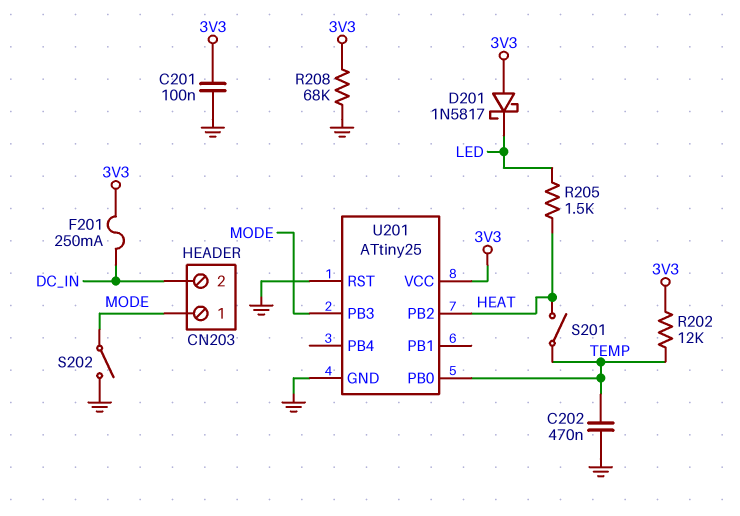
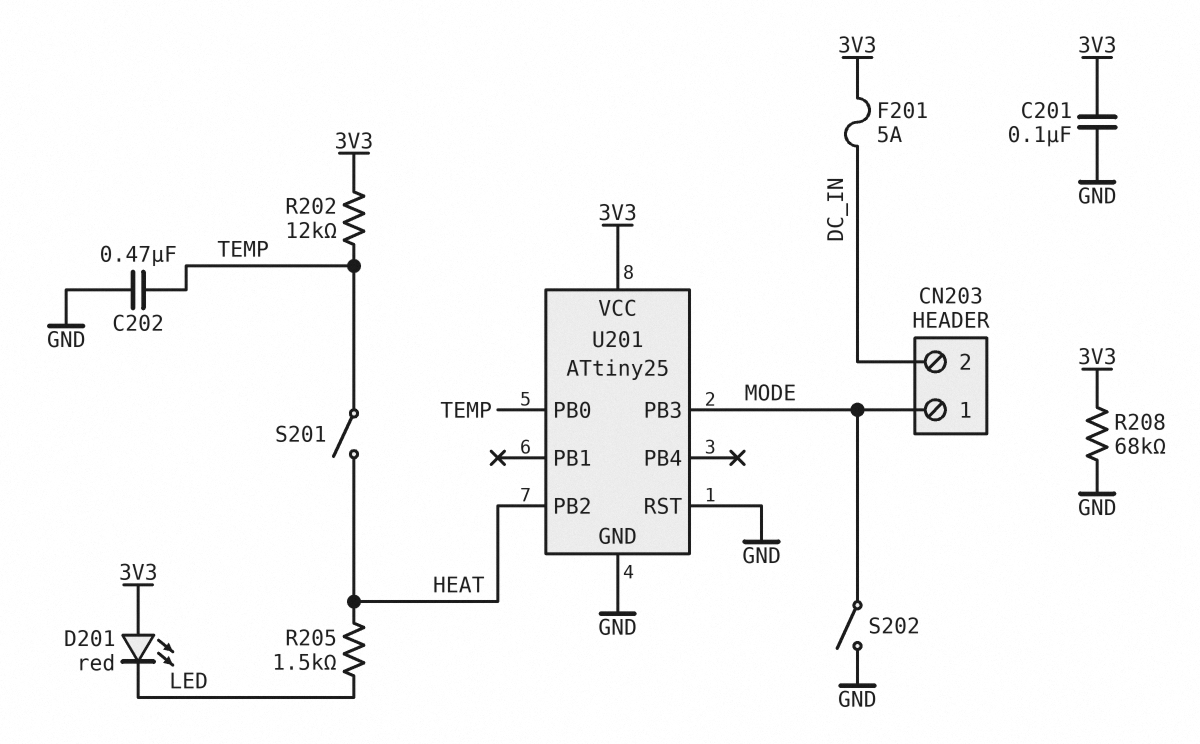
D201: schottky 1N5817 (A 3V3, K LED) -> LED red (A 3V3, K LED)
F201: 250mA (3V3, DC_IN) -> 5A (3V3, DC_IN)

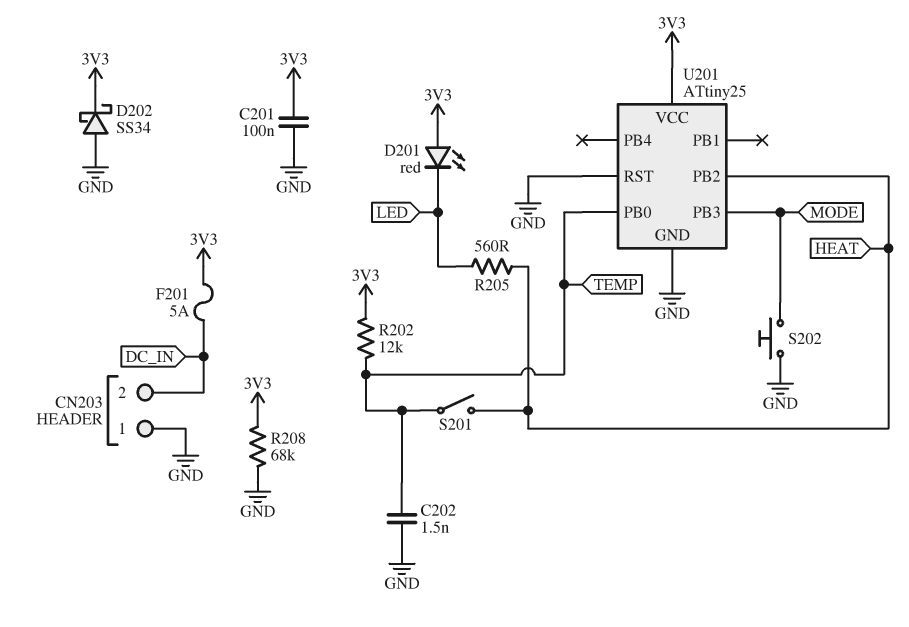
C202: 470nF (GND, TEMP) -> 1.5nF (GND, TEMP)
CN203 pin 1: MODE -> GND
D202: none -> schottky SS34 (A GND, K 3V3)
R205: 1.5k (HEAT, LED) -> 560 (HEAT, LED)
S202: switch (GND, MODE) -> button (GND, MODE)

